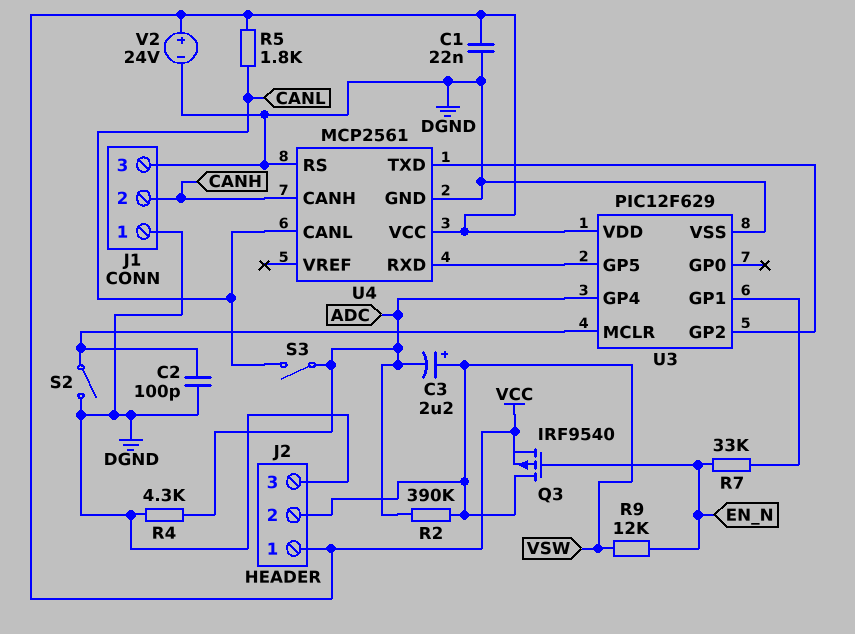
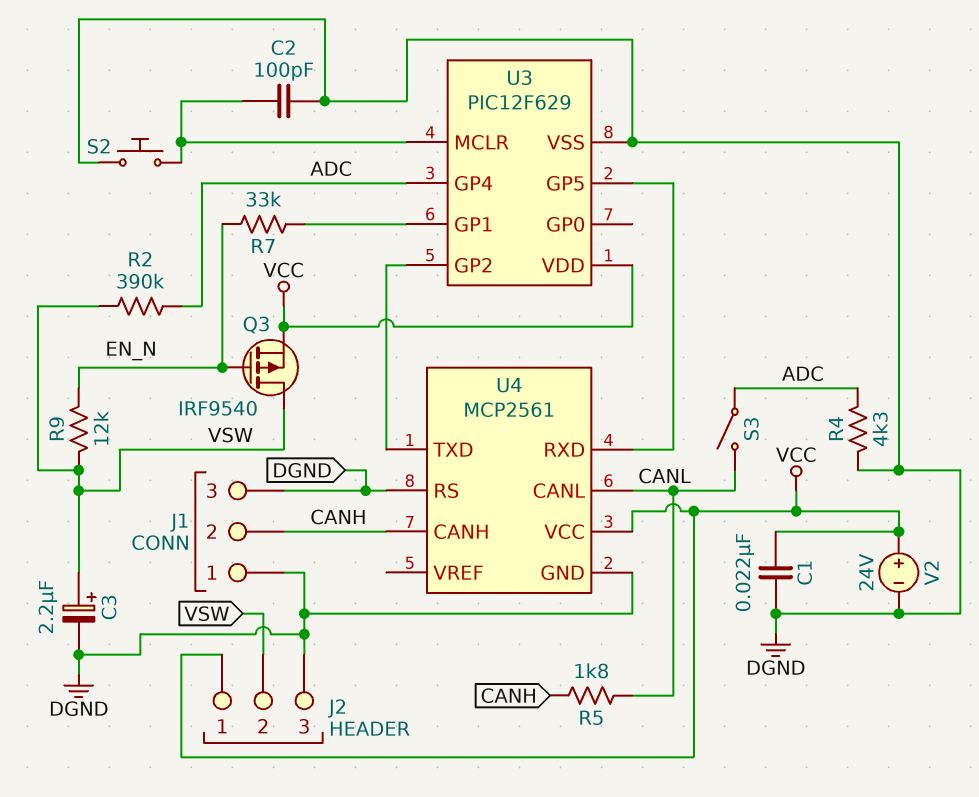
C3: 2.2uF (plus VSW, minus ADC) -> 2.2uF (plus VSW, minus DGND)
R5: 1.8k (CANL, VCC) -> 1.8k (CANH, CANL)
S2: switch (DGND, U3/MCLR) -> button (DGND, U3/MCLR)

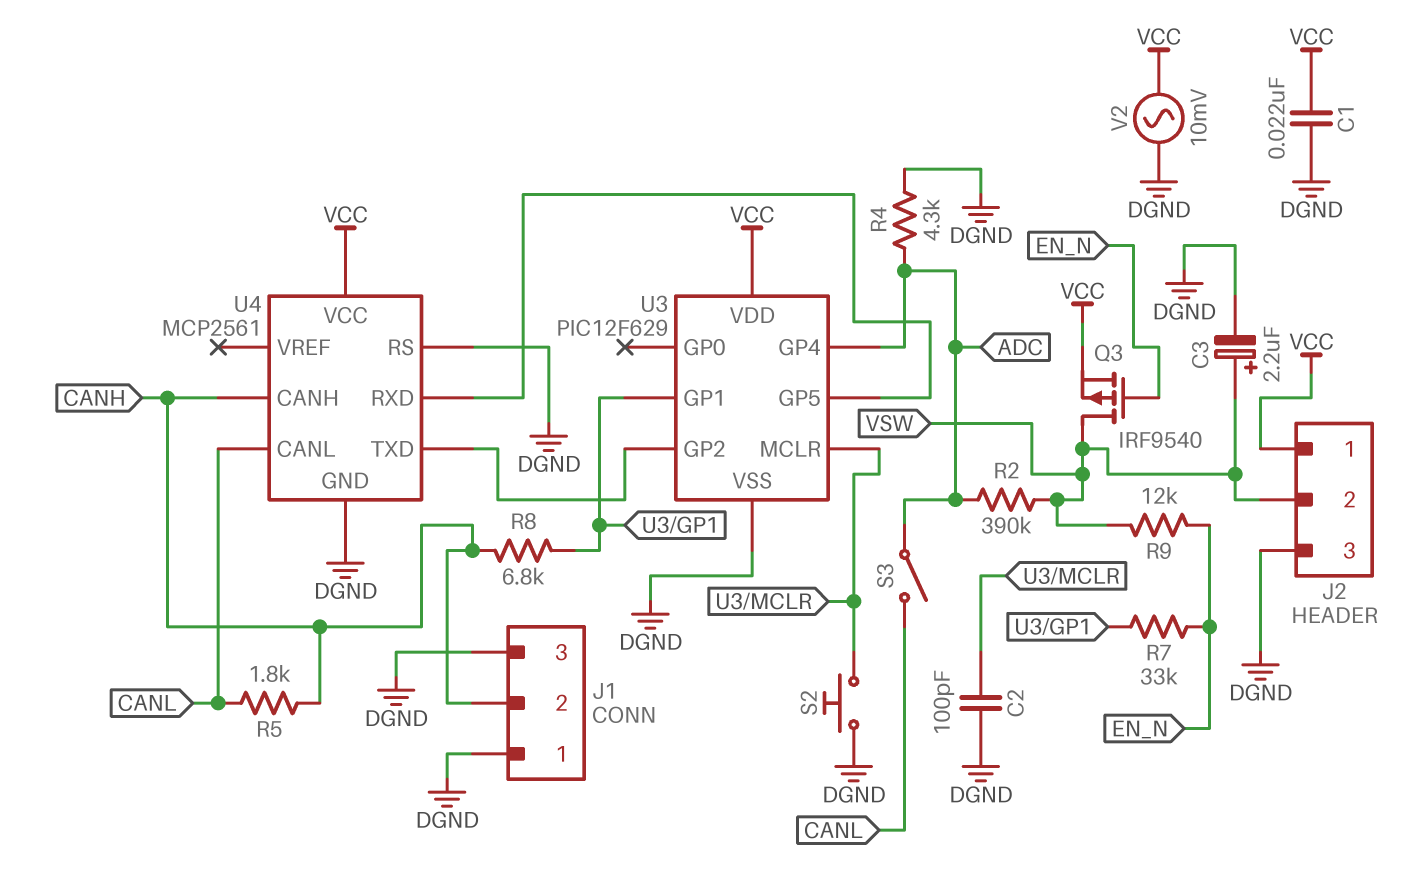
R8: none -> 6.8k (CANH, U3/GP1)
V2: 24V (plus VCC, minus DGND) -> AC 10mV (DGND, VCC)

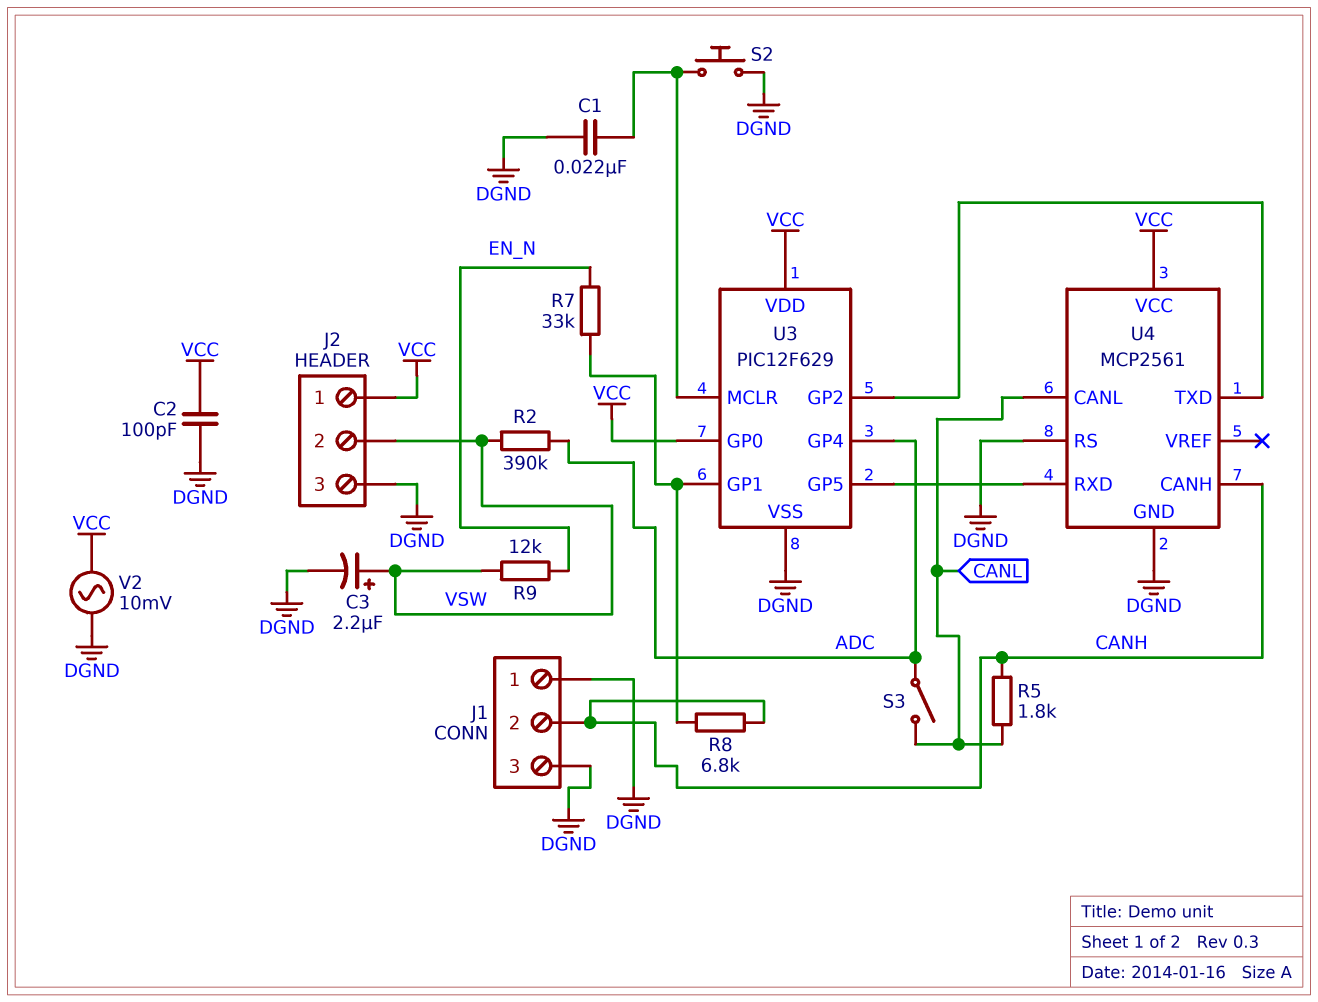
C1: 22nF (DGND, VCC) -> 22nF (DGND, U3/MCLR)
C2: 100pF (DGND, U3/MCLR) -> 100pF (DGND, VCC)
Q3: PMOS IRF9540 (G EN_N, D VSW, S VCC) -> none
R4: 4.3k (ADC, DGND) -> none
U3 pin GP0: none -> VCC

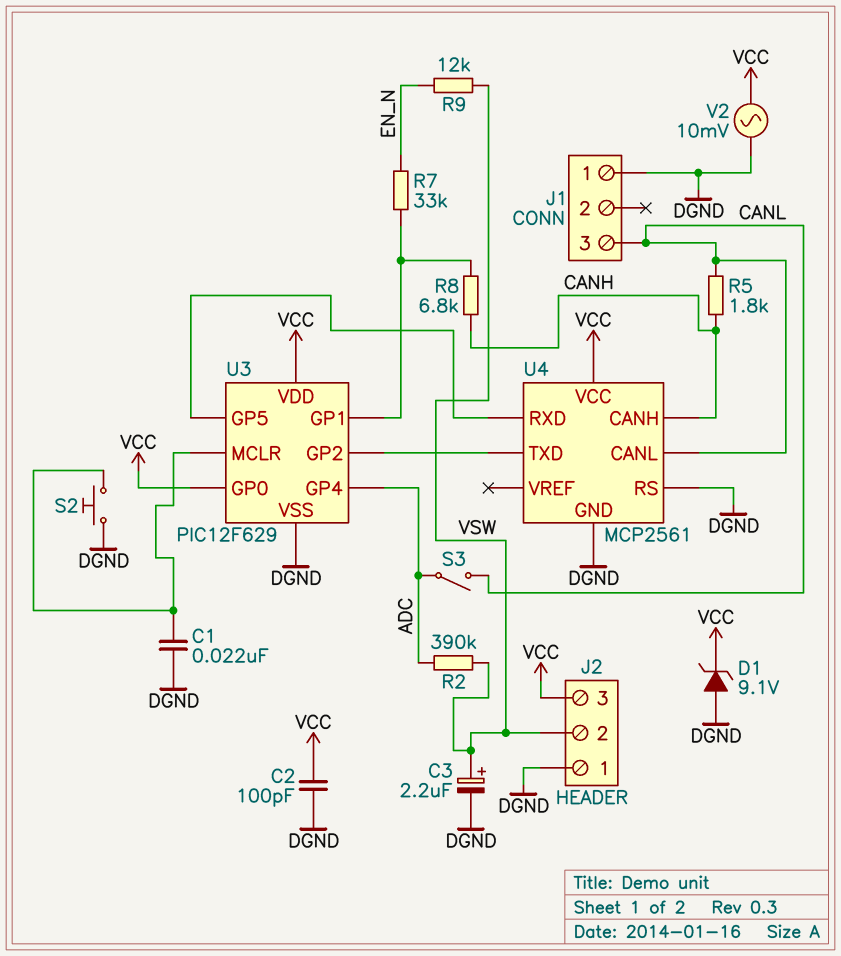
D1: none -> zener 9.1V (A DGND, K VCC)
J1 pin 2: CANH -> none
J1 pin 3: DGND -> CANL
J2 pin 1: VCC -> DGND
J2 pin 3: DGND -> VCC

